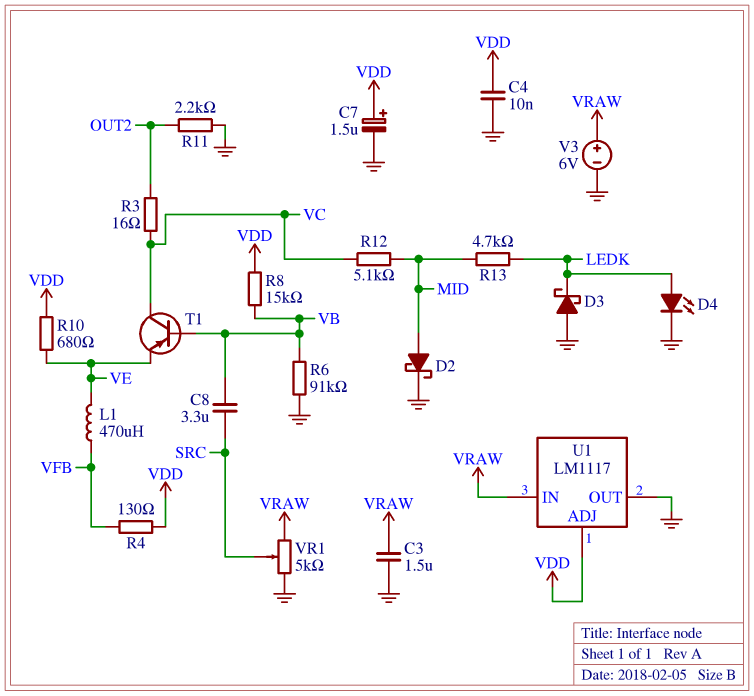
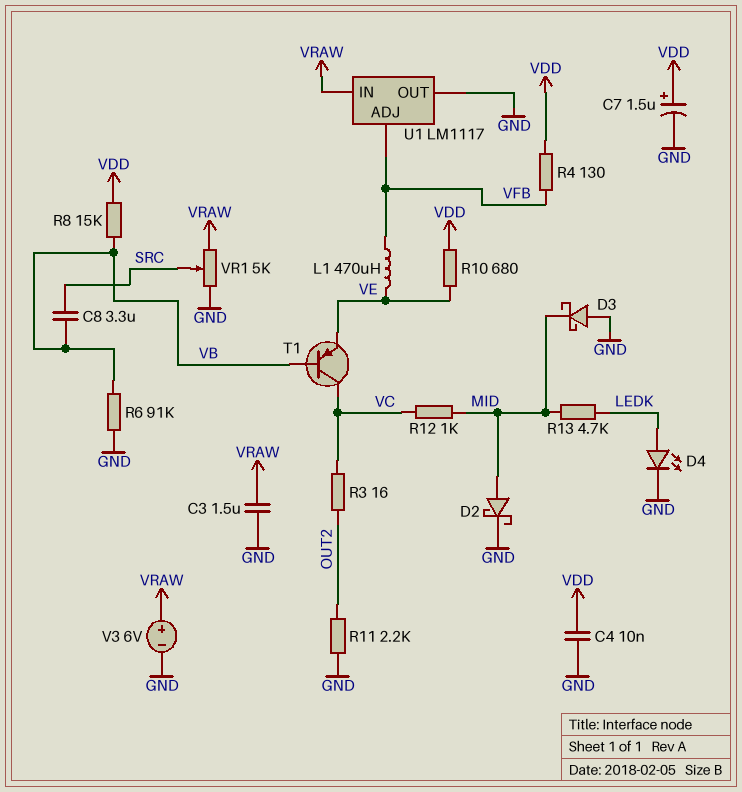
D3: schottky (A GND, K LEDK) -> schottky (A GND, K MID)
R12: 5.1k (MID, VC) -> 1k (MID, VC)
U1 pin ADJ: VDD -> VFB

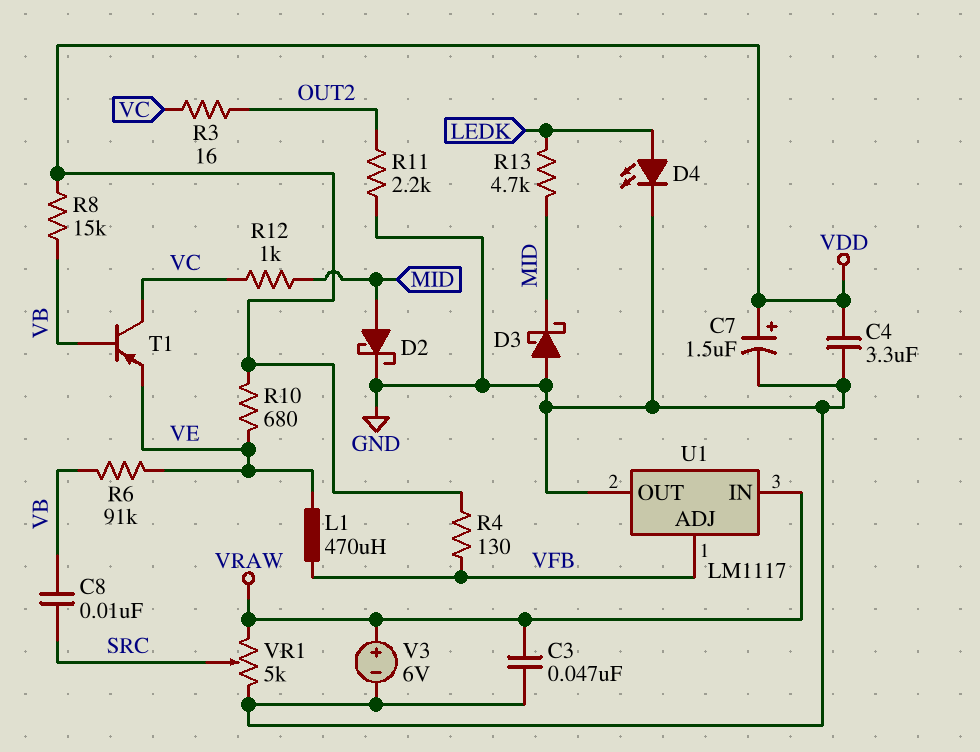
C3: 1.5uF (GND, VRAW) -> 47nF (GND, VRAW)
C4: 10nF (GND, VDD) -> 3.3uF (GND, VDD)
C8: 3.3uF (SRC, VB) -> 10nF (SRC, VB)
R6: 91k (GND, VB) -> 91k (VB, VE)

